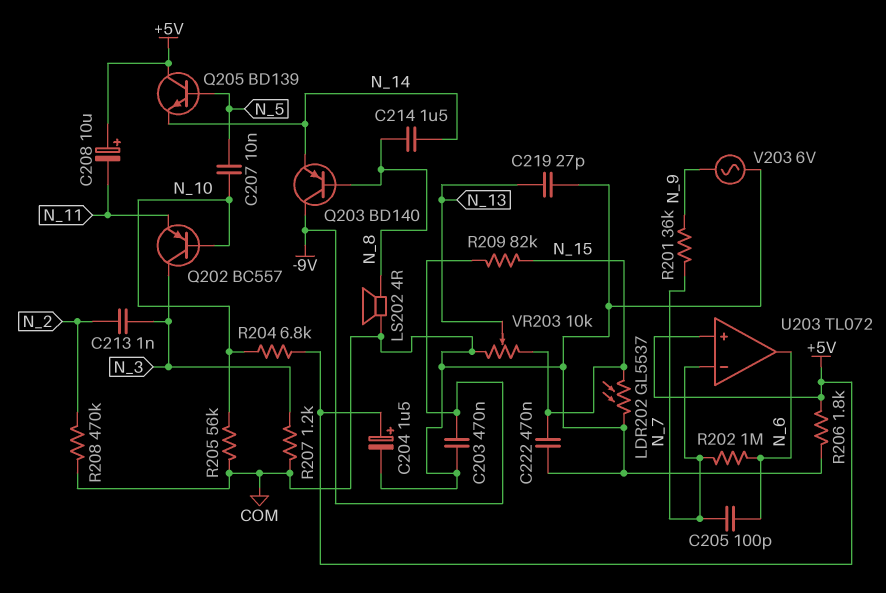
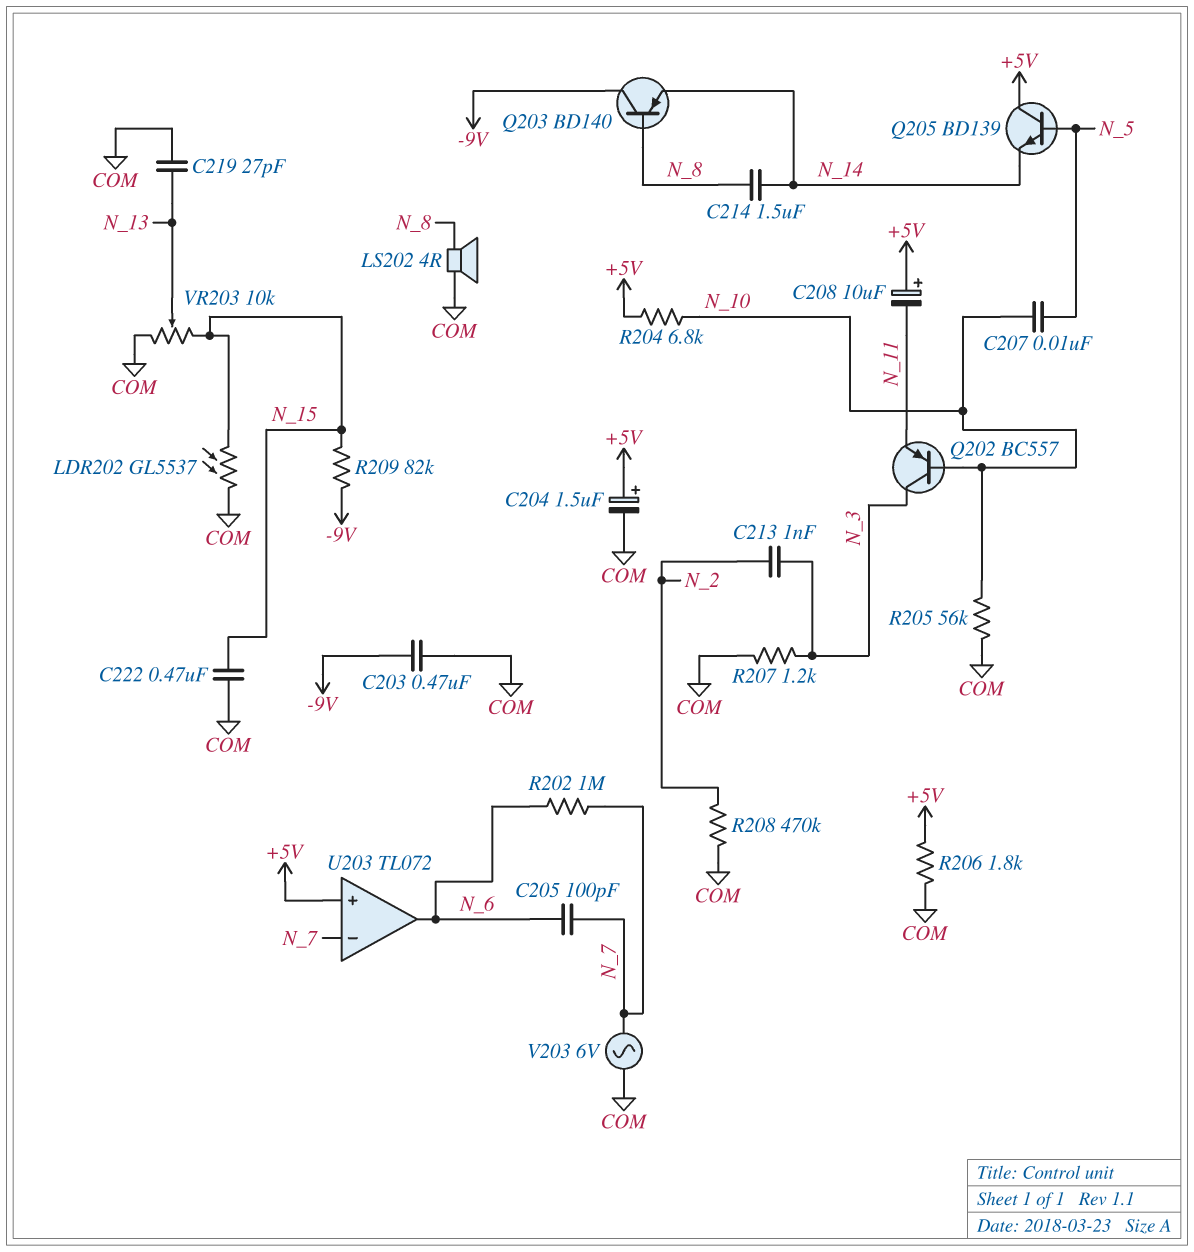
R201: 36k (N_7, N_9) -> none
V203: AC 6V (COM, N_9) -> AC 6V (COM, N_7)

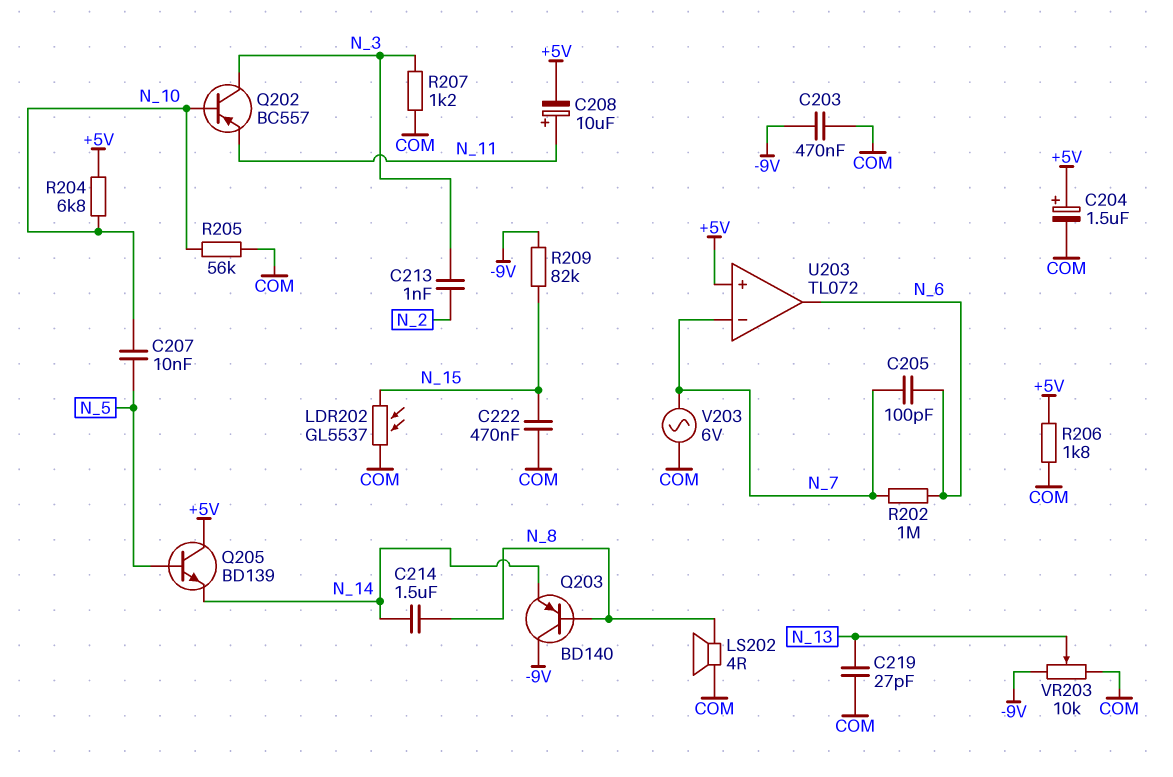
C208: 10uF (plus +5V, minus N_11) -> 10uF (plus N_11, minus +5V)
R208: 470k (COM, N_2) -> none
VR203: 10k (COM, N_15, wiper N_13) -> 10k (-9V, COM, wiper N_13)

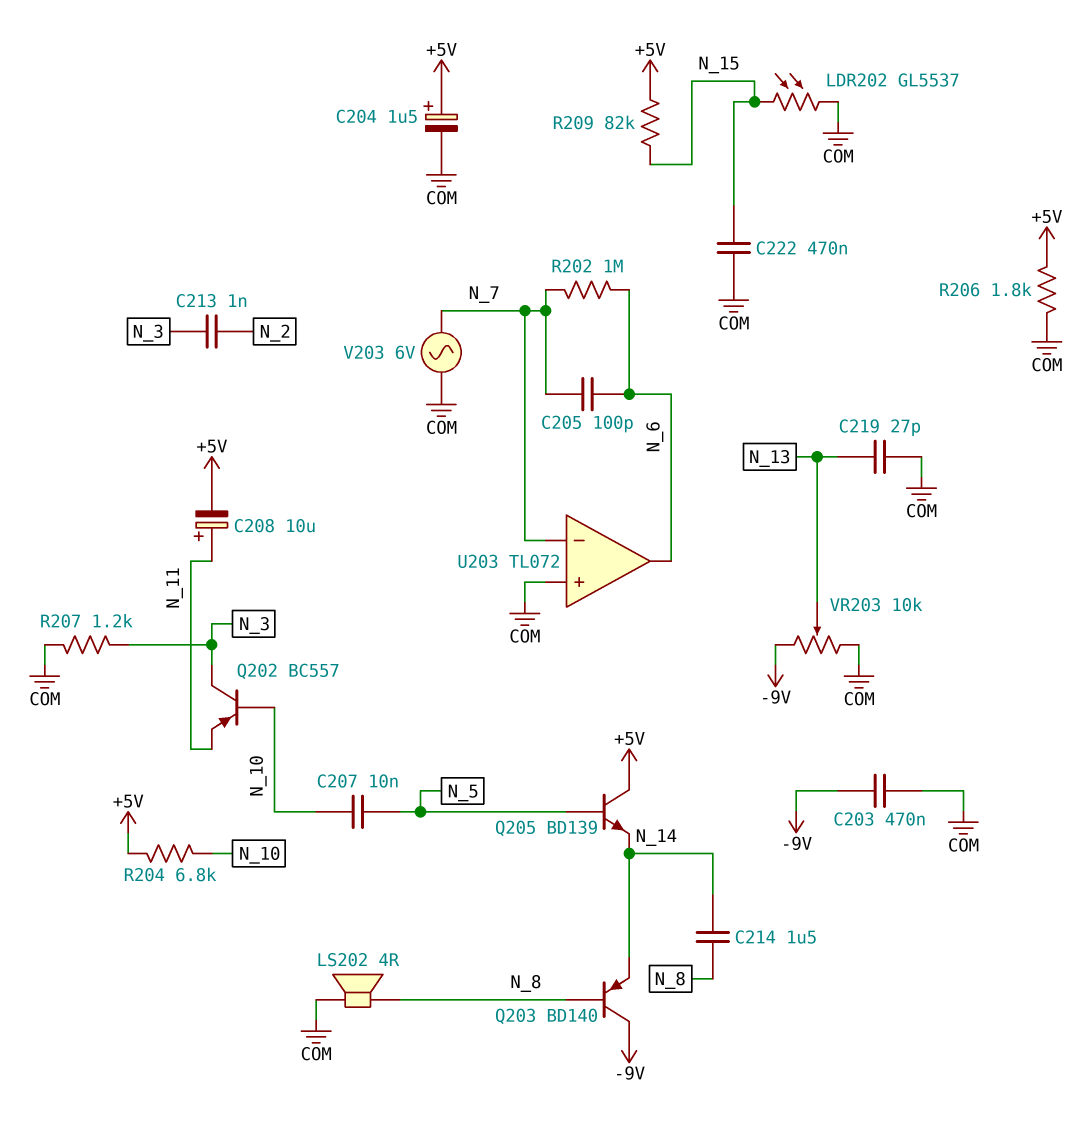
R205: 56k (COM, N_10) -> none
R209: 82k (-9V, N_15) -> 82k (+5V, N_15)
U203 pin in+: +5V -> COM

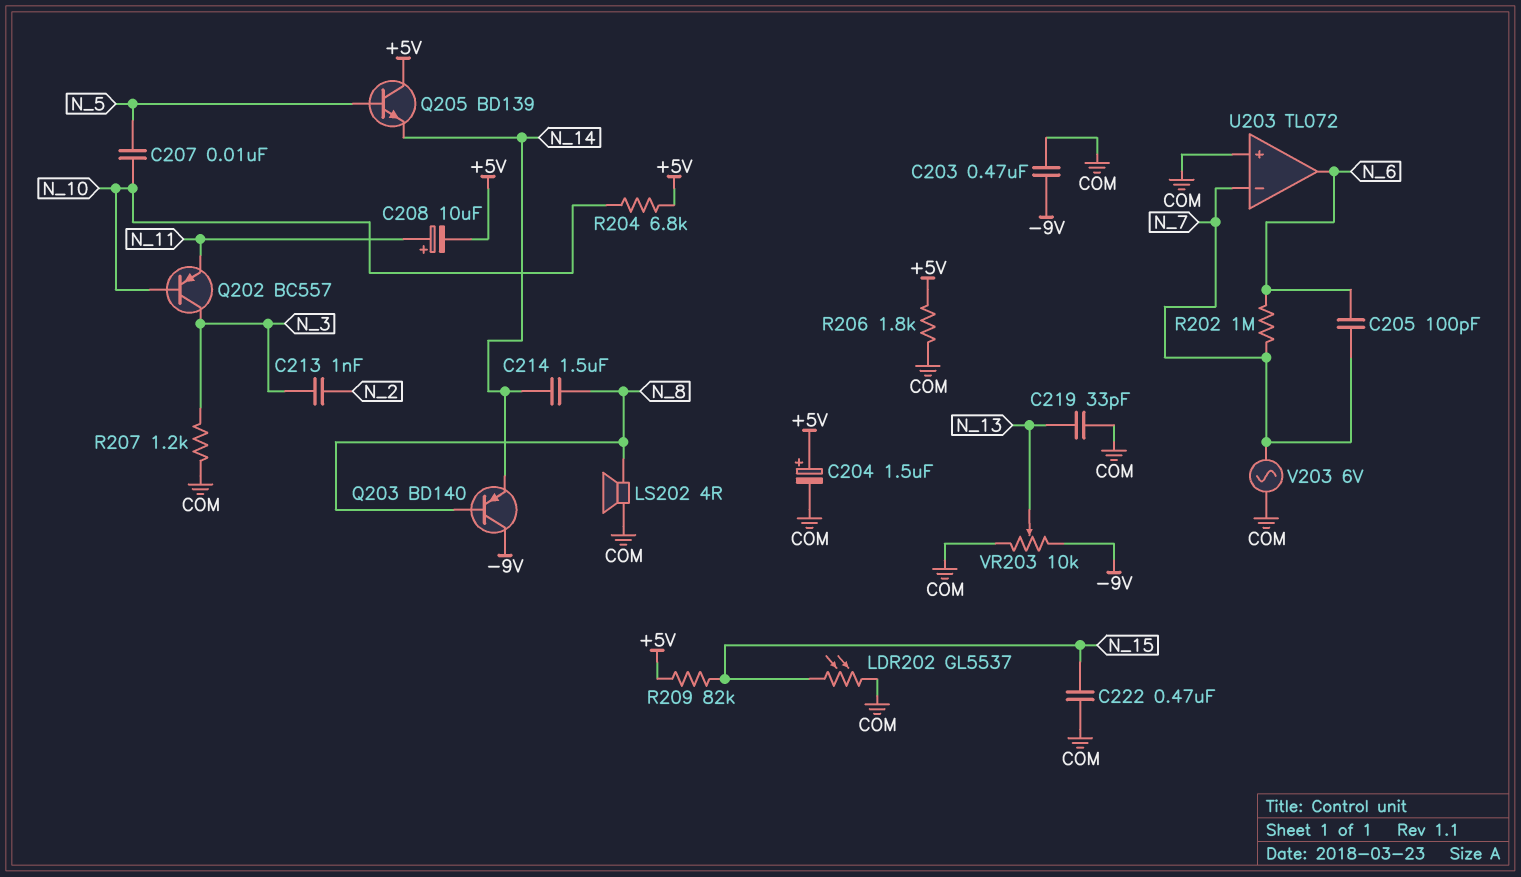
C219: 27pF (COM, N_13) -> 33pF (COM, N_13)

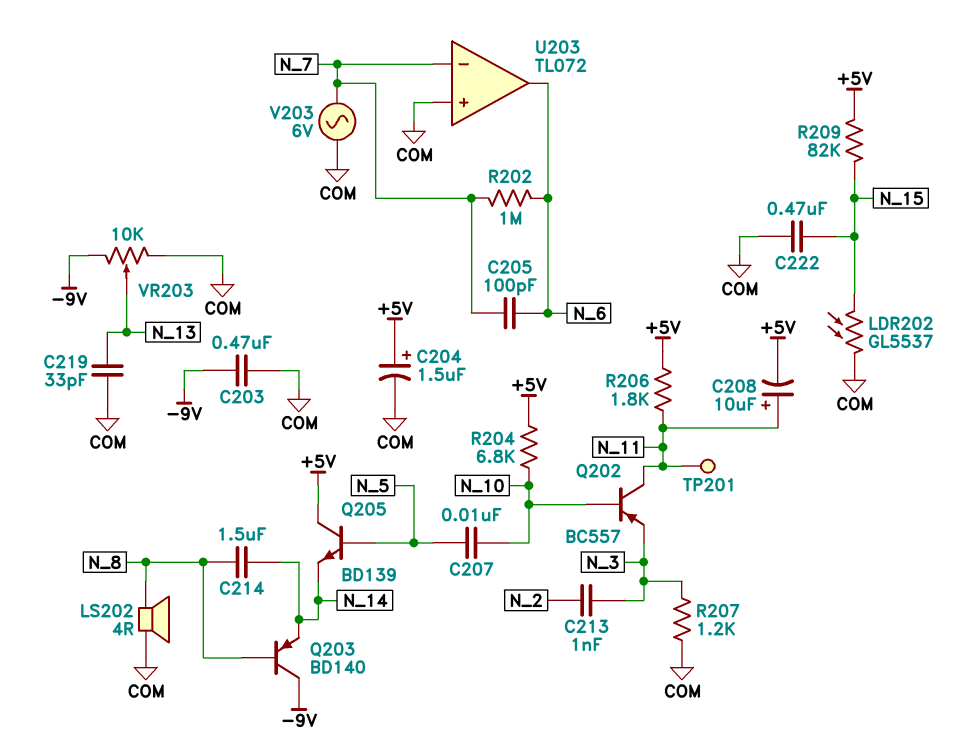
Q202: PNP BC557 (B N_10, C N_3, E N_11) -> PNP BC557 (B N_10, C N_11, E N_3)
R206: 1.8k (+5V, COM) -> 1.8k (+5V, N_11)
TP201: none -> test point (N_11)

